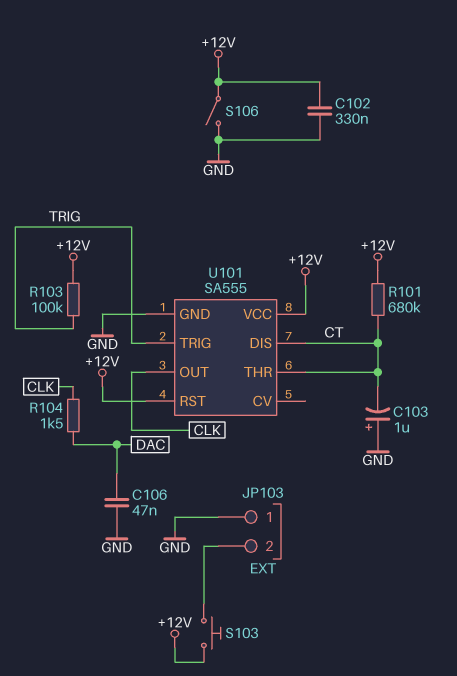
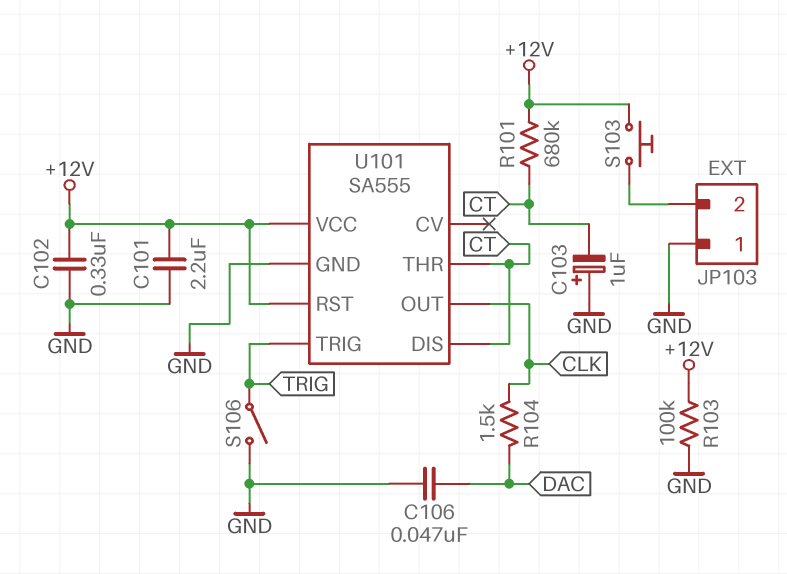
C101: none -> 2.2uF (+12V, GND)
R103: 100k (+12V, TRIG) -> 100k (+12V, GND)
S106: switch (+12V, GND) -> switch (GND, TRIG)

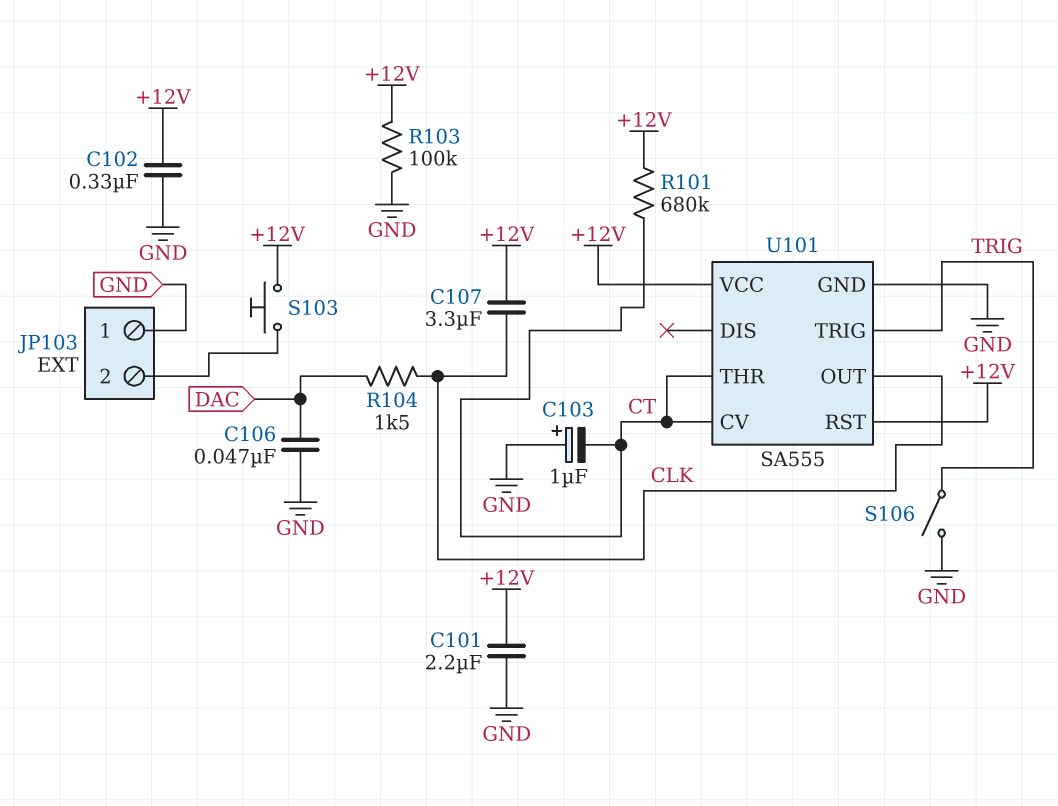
C107: none -> 3.3uF (+12V, CLK)
U101 pin CV: none -> CT
U101 pin DIS: CT -> none

